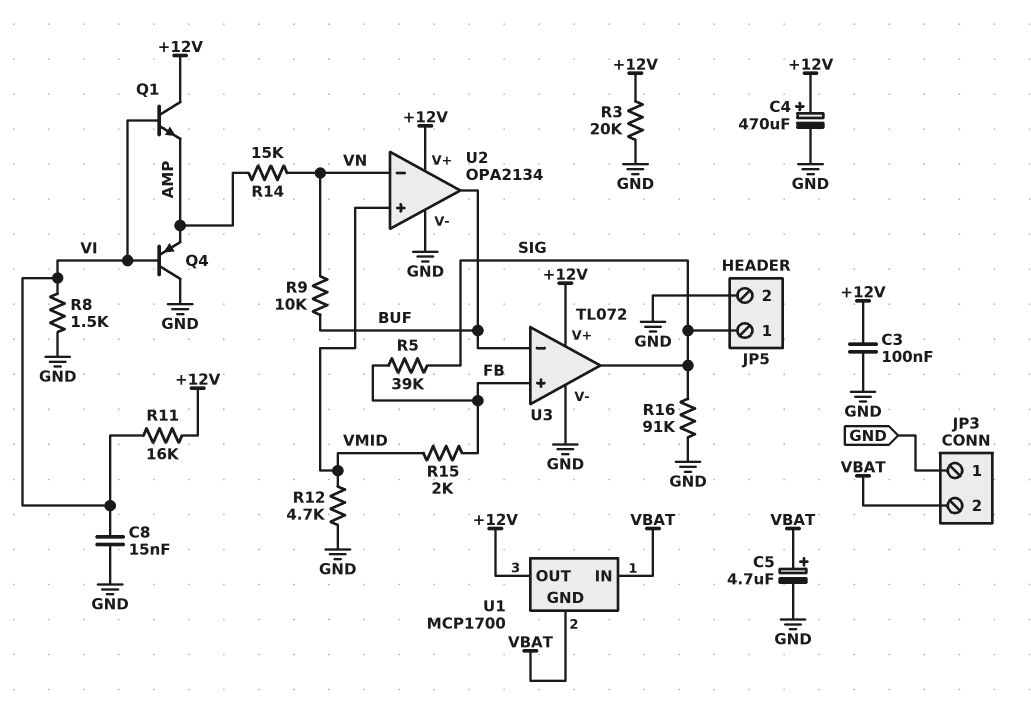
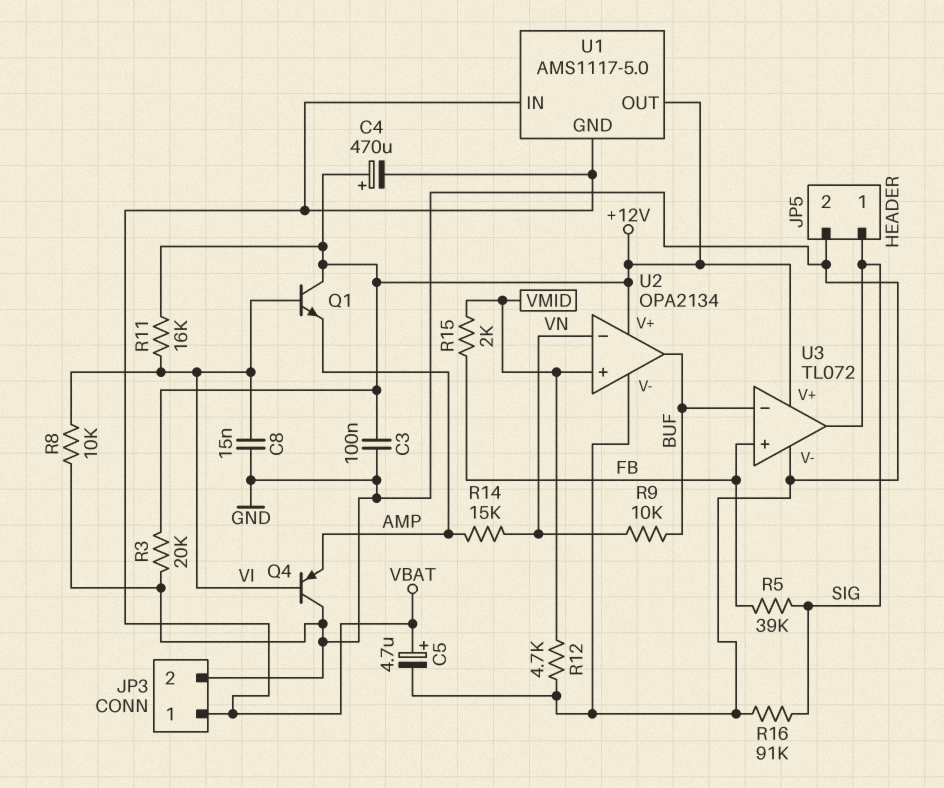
C4: 470uF (plus +12V, minus GND) -> 470uF (plus +12V, minus VBAT)
JP3 pin 1: GND -> VBAT
JP3 pin 2: VBAT -> GND
R8: 1.5k (GND, VI) -> 10k (GND, VI)
U1: MCP1700 -> AMS1117-5.0

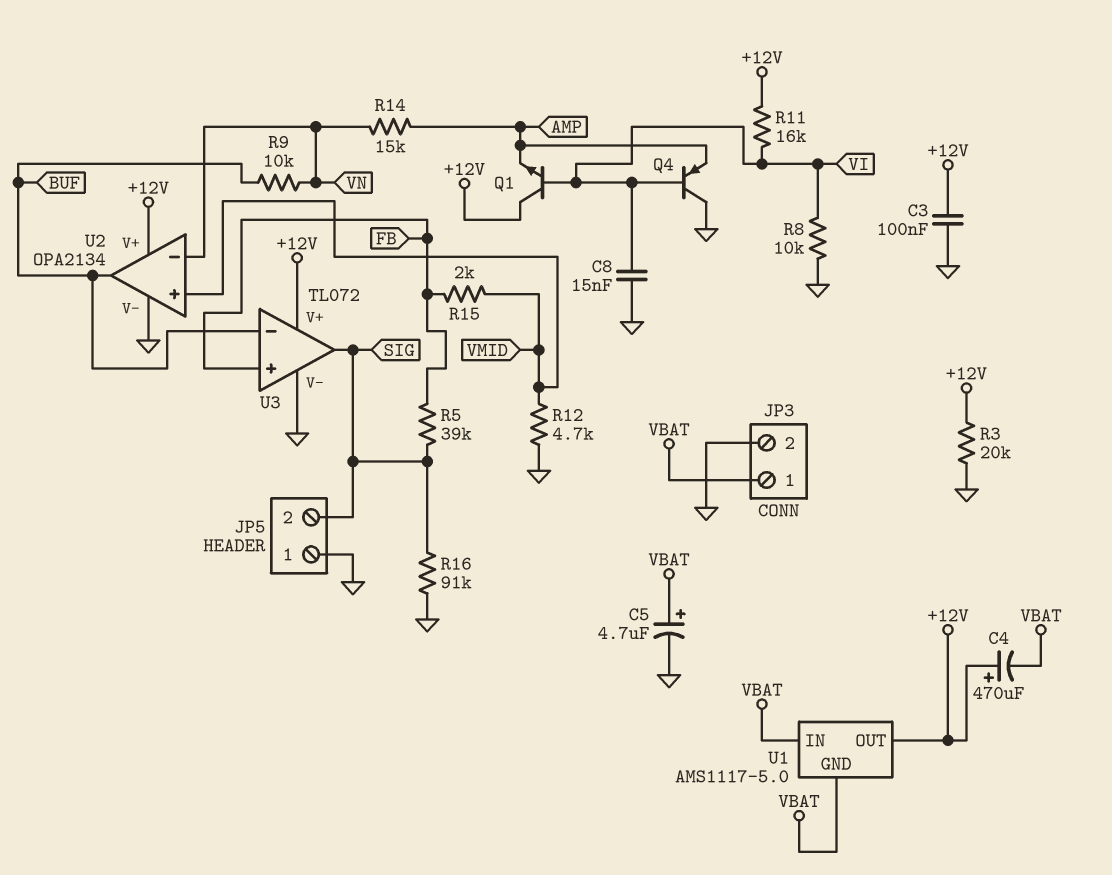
JP5 pin 1: SIG -> GND
JP5 pin 2: GND -> SIG

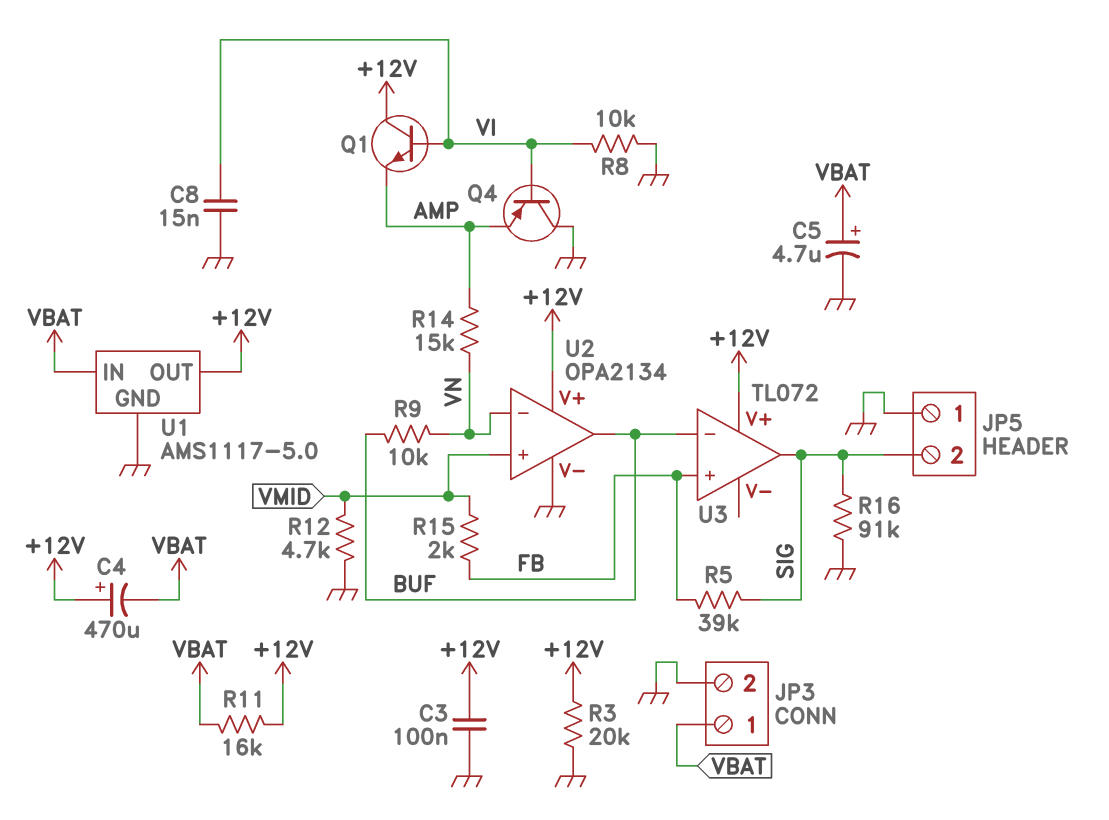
R11: 16k (+12V, VI) -> 16k (+12V, VBAT)
U1 pin GND: VBAT -> GND
U3 pin V-: GND -> none

